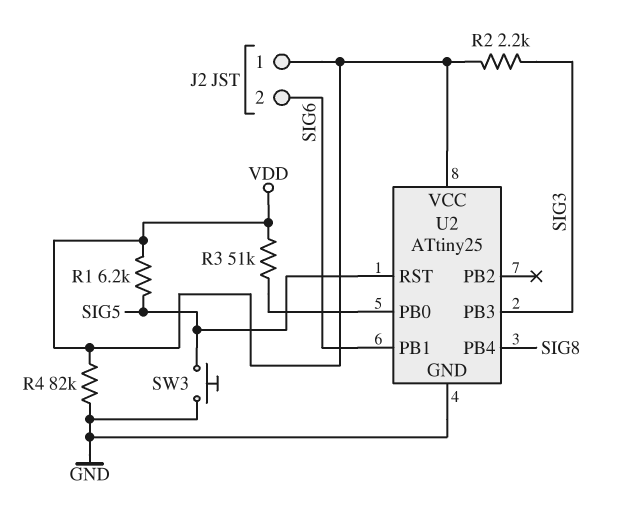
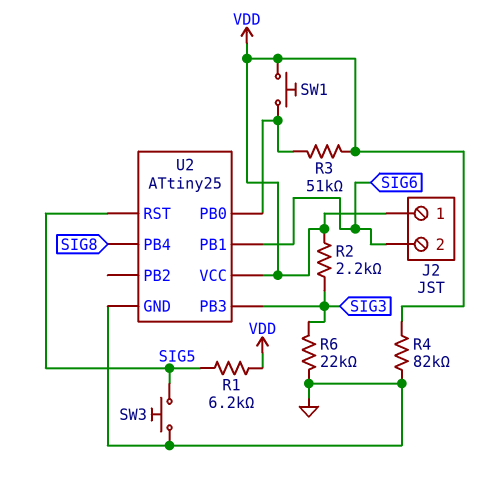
R6: none -> 22k (GND, SIG3)
SW1: none -> button (U2/PB0, VDD)

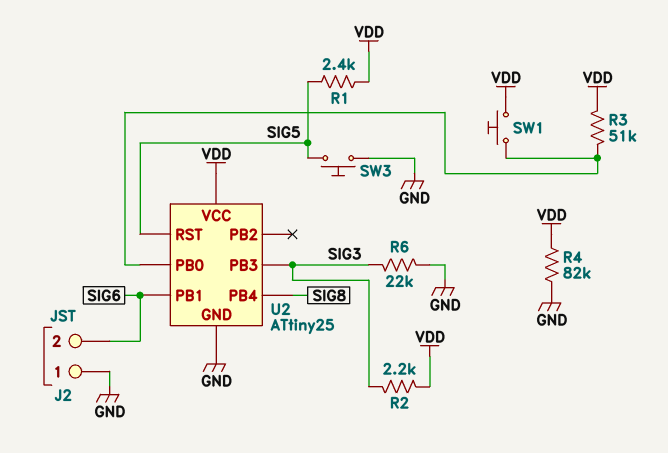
J2 pin 1: VDD -> GND
R1: 6.2k (SIG5, VDD) -> 2.4k (SIG5, VDD)

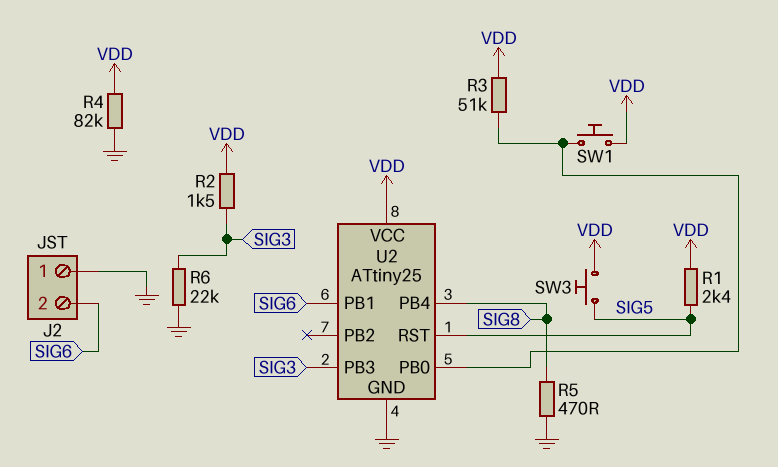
R2: 2.2k (SIG3, VDD) -> 1.5k (SIG3, VDD)
R5: none -> 470 (GND, SIG8)
SW3: button (GND, SIG5) -> button (SIG5, VDD)

